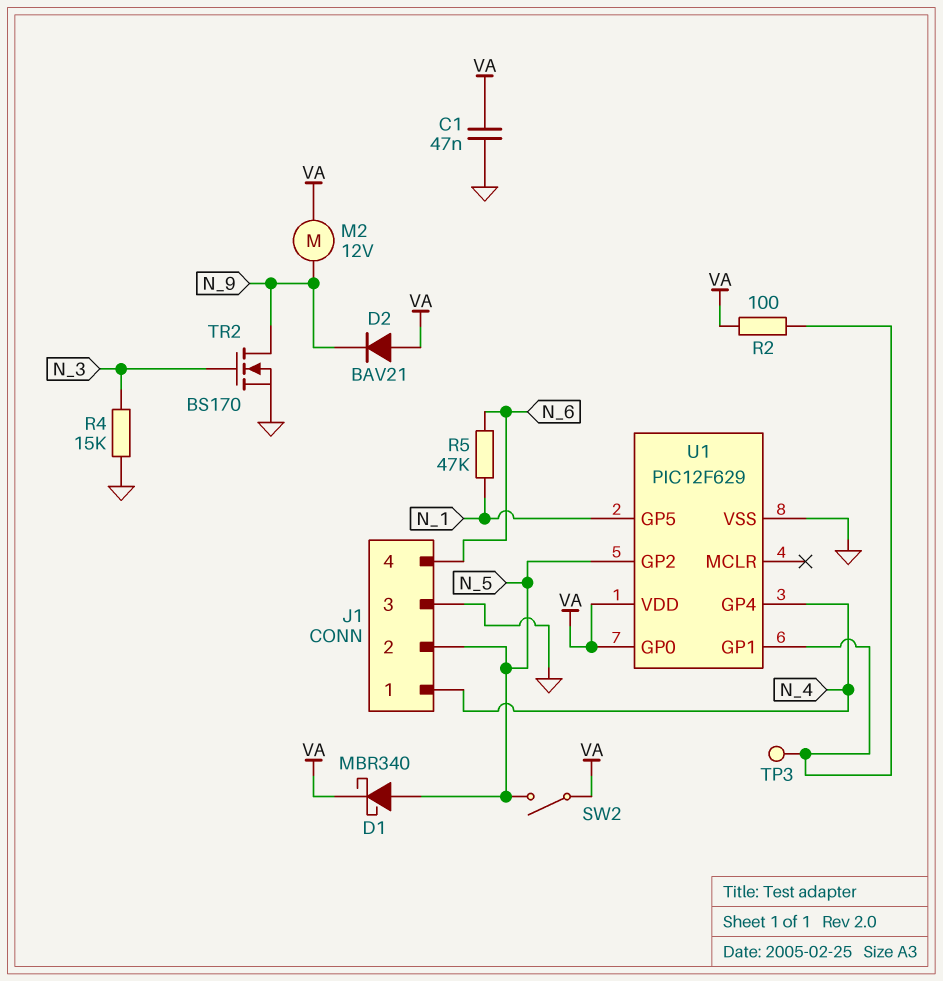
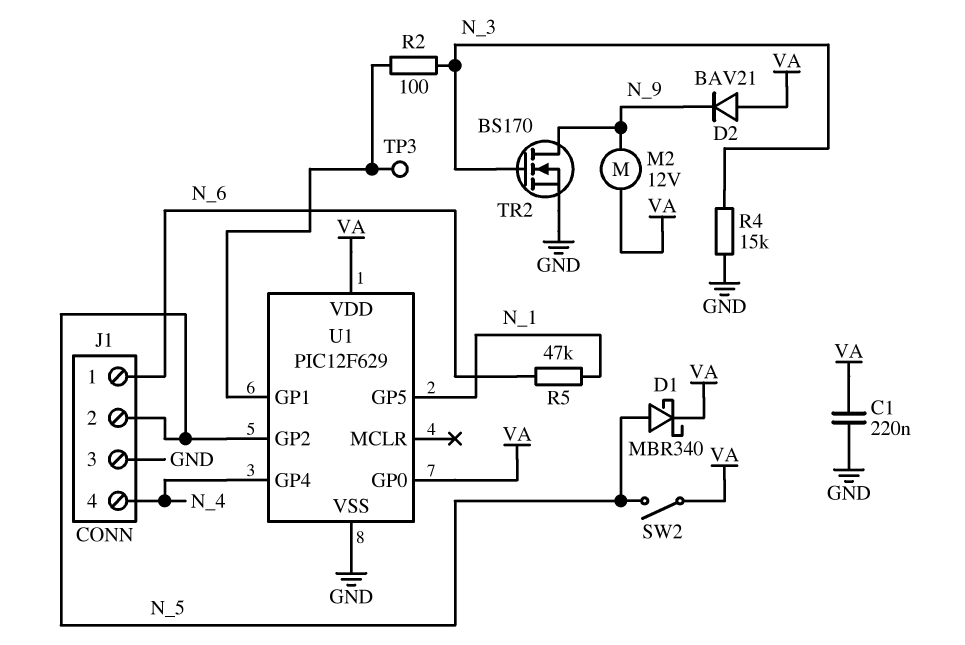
C1: 47nF (GND, VA) -> 220nF (GND, VA)
J1 pin 1: N_4 -> N_6
J1 pin 4: N_6 -> N_4
R2: 100 (U1/GP1, VA) -> 100 (N_3, U1/GP1)

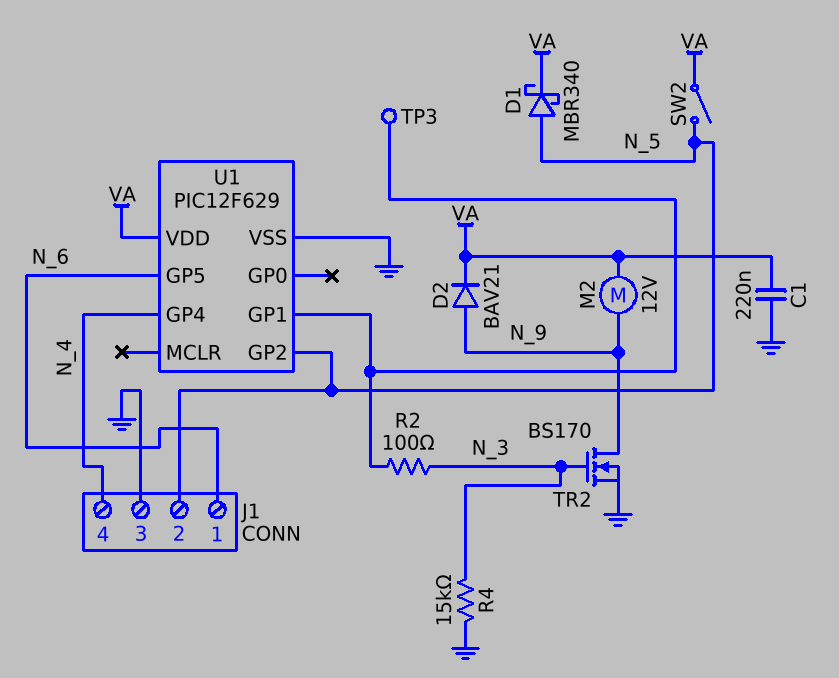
D2: diode BAV21 (A VA, K N_9) -> diode BAV21 (A N_9, K VA)
R5: 47k (N_1, N_6) -> none
U1 pin GP0: VA -> none
U1 pin GP5: N_1 -> N_6

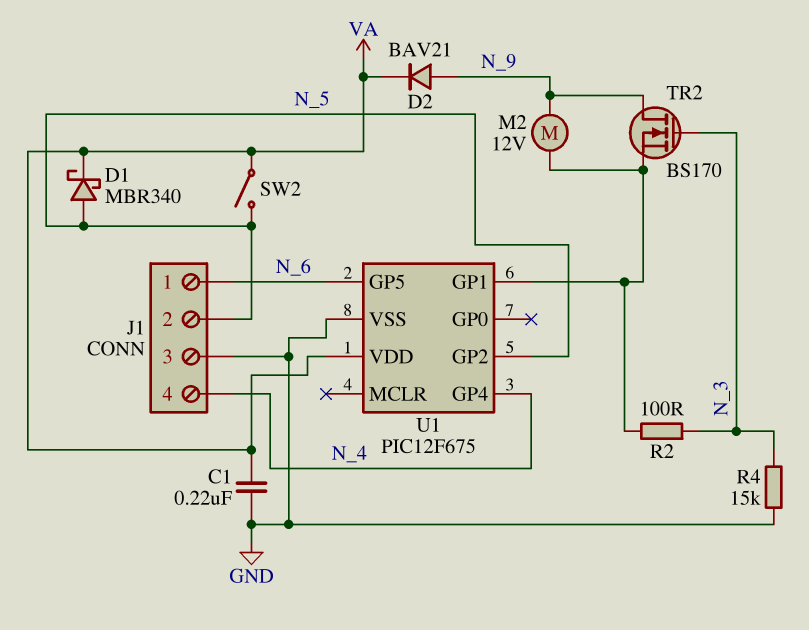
M2: motor 12V (N_9, VA) -> motor 12V (N_9, U1/GP1)
TP3: test point (U1/GP1) -> none
TR2: NMOS BS170 (G N_3, D N_9, S GND) -> NMOS BS170 (G N_3, D N_9, S U1/GP1)
U1: PIC12F629 -> PIC12F675

